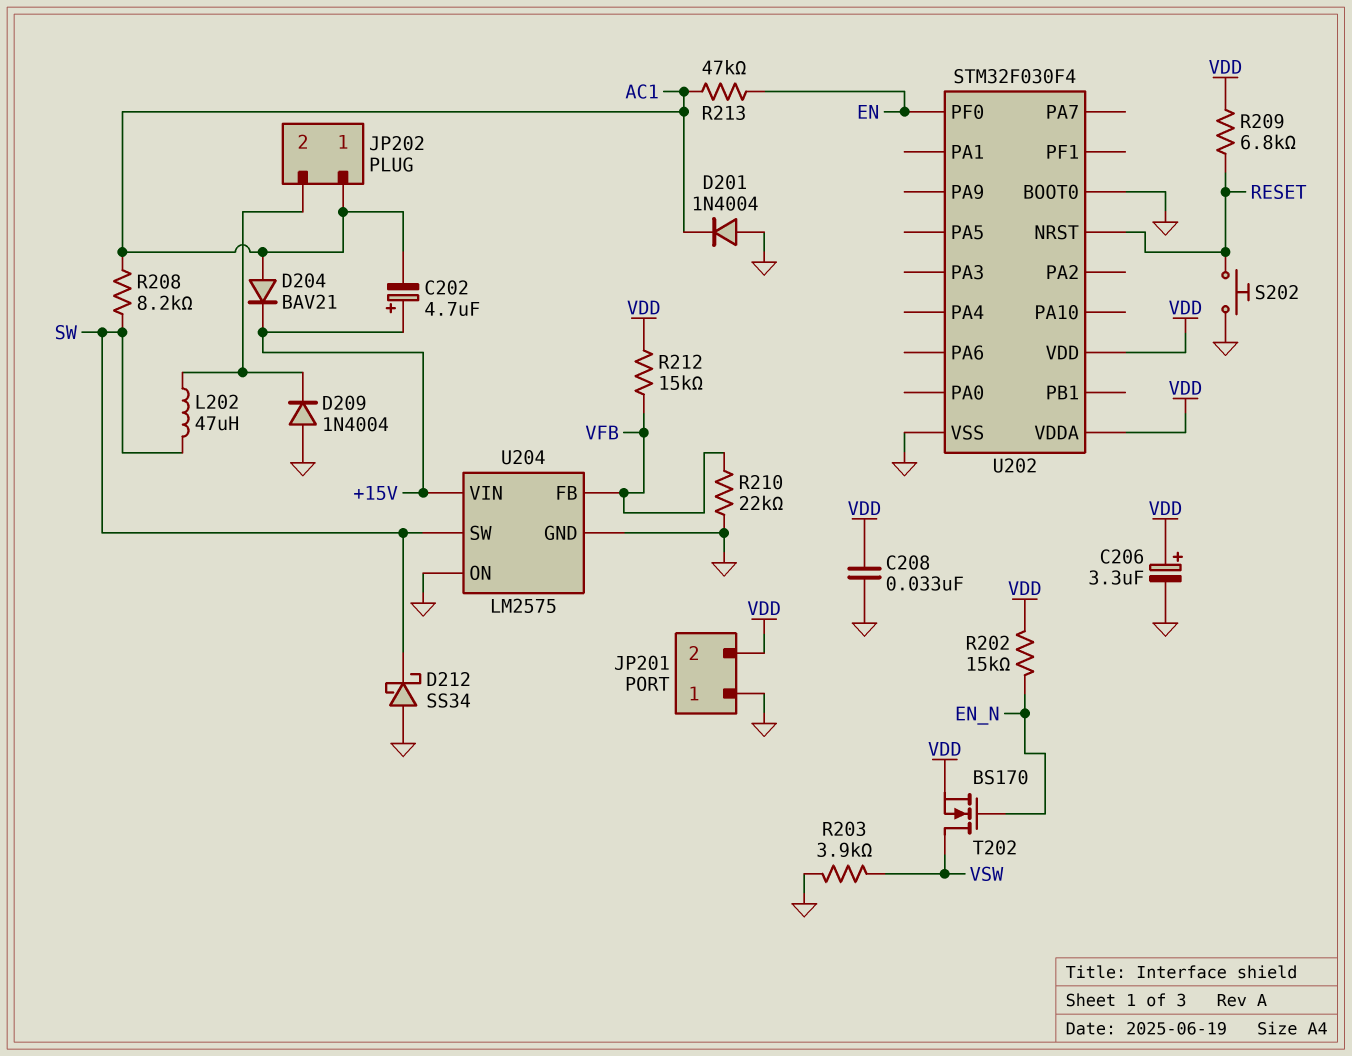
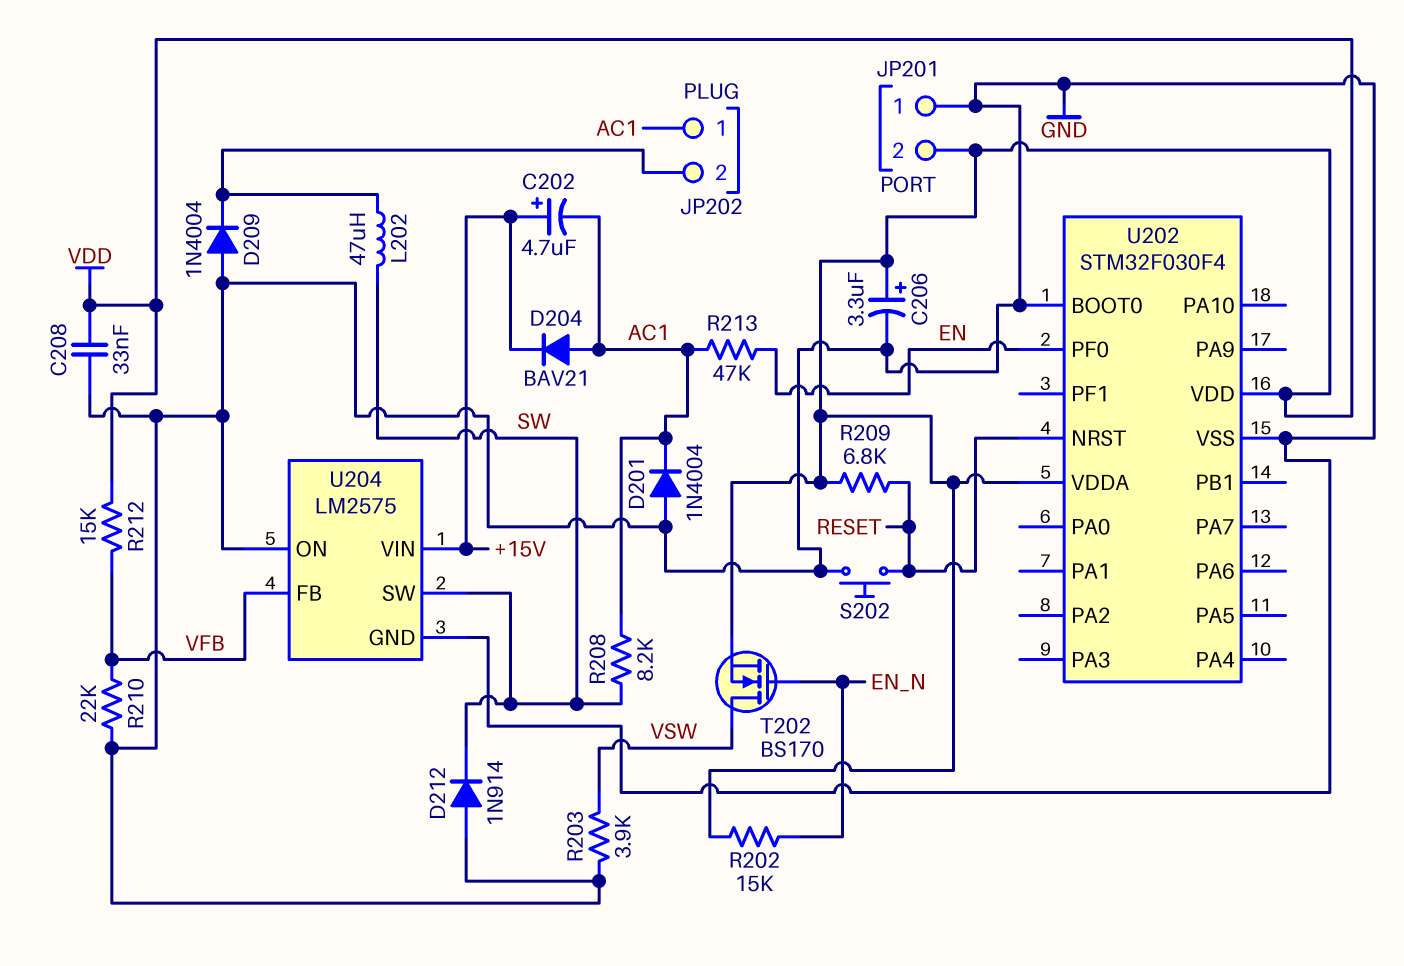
D212: schottky SS34 (A GND, K SW) -> diode 1N914 (A GND, K SW)

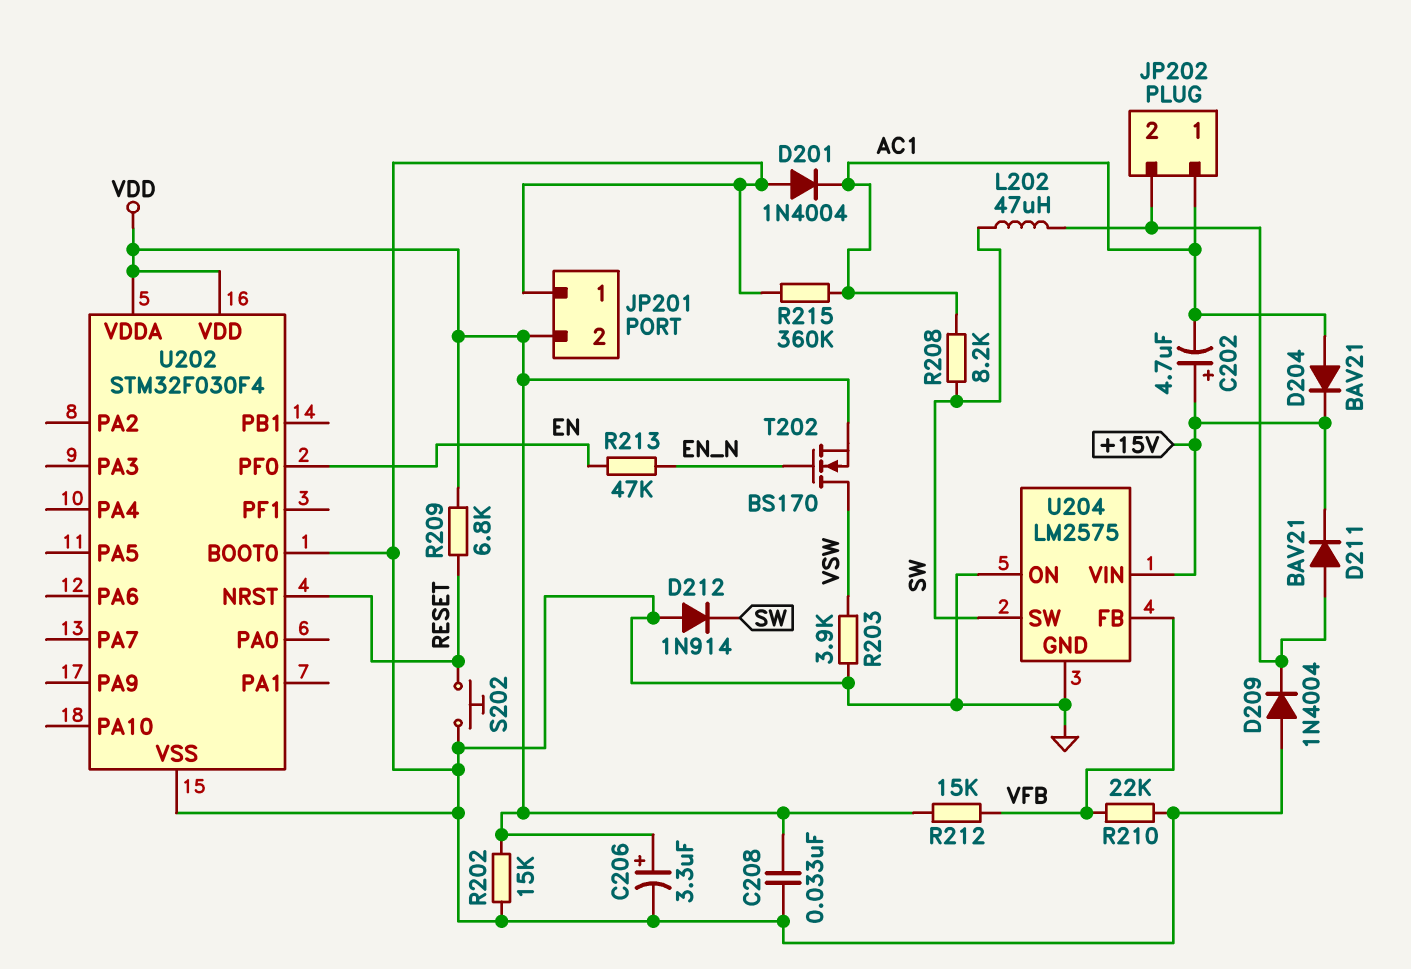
D211: none -> diode BAV21 (A JP202/2, K +15V)
R202: 15k (EN_N, VDD) -> 15k (GND, VDD)
R213: 47k (AC1, EN) -> 47k (EN, EN_N)
R215: none -> 360k (AC1, GND)

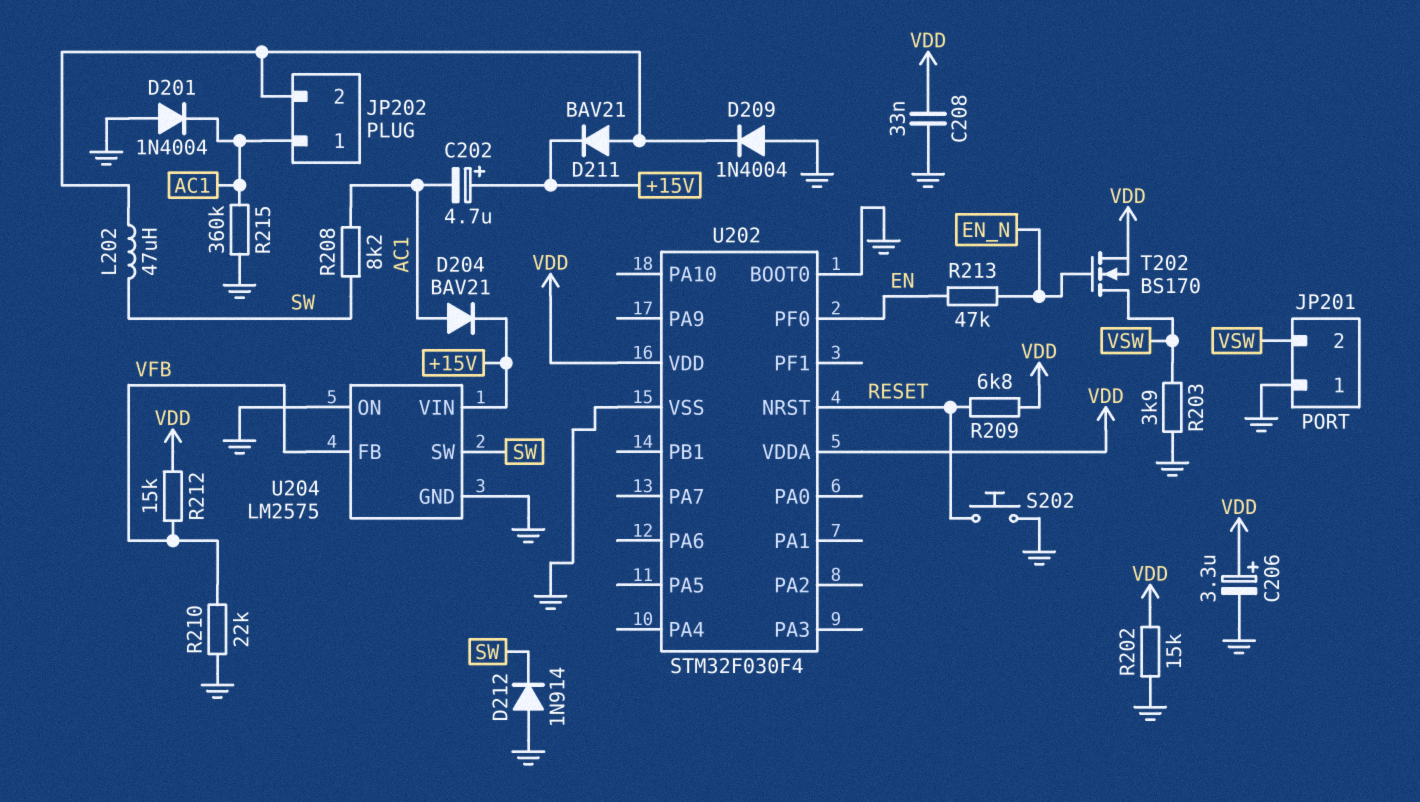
JP201 pin 2: VDD -> VSW

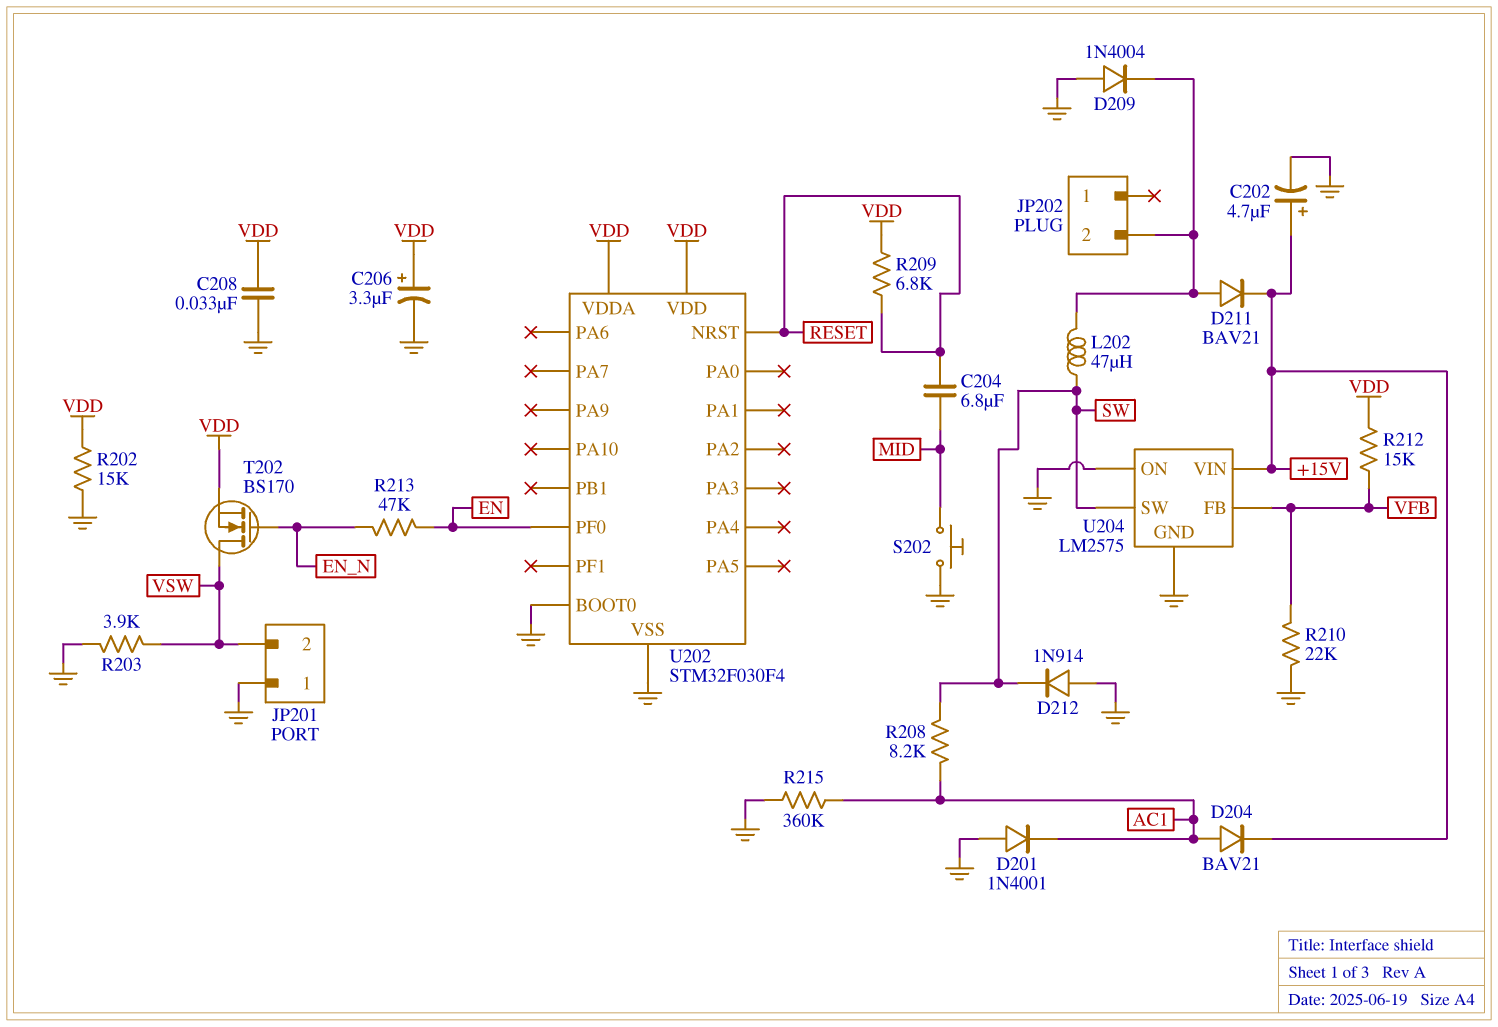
C202: 4.7uF (plus +15V, minus AC1) -> 4.7uF (plus +15V, minus GND)
C204: none -> 6.8uF (MID, RESET)
D201: diode 1N4004 (A GND, K AC1) -> diode 1N4001 (A GND, K AC1)
JP202 pin 1: AC1 -> none
S202: button (GND, RESET) -> button (GND, MID)

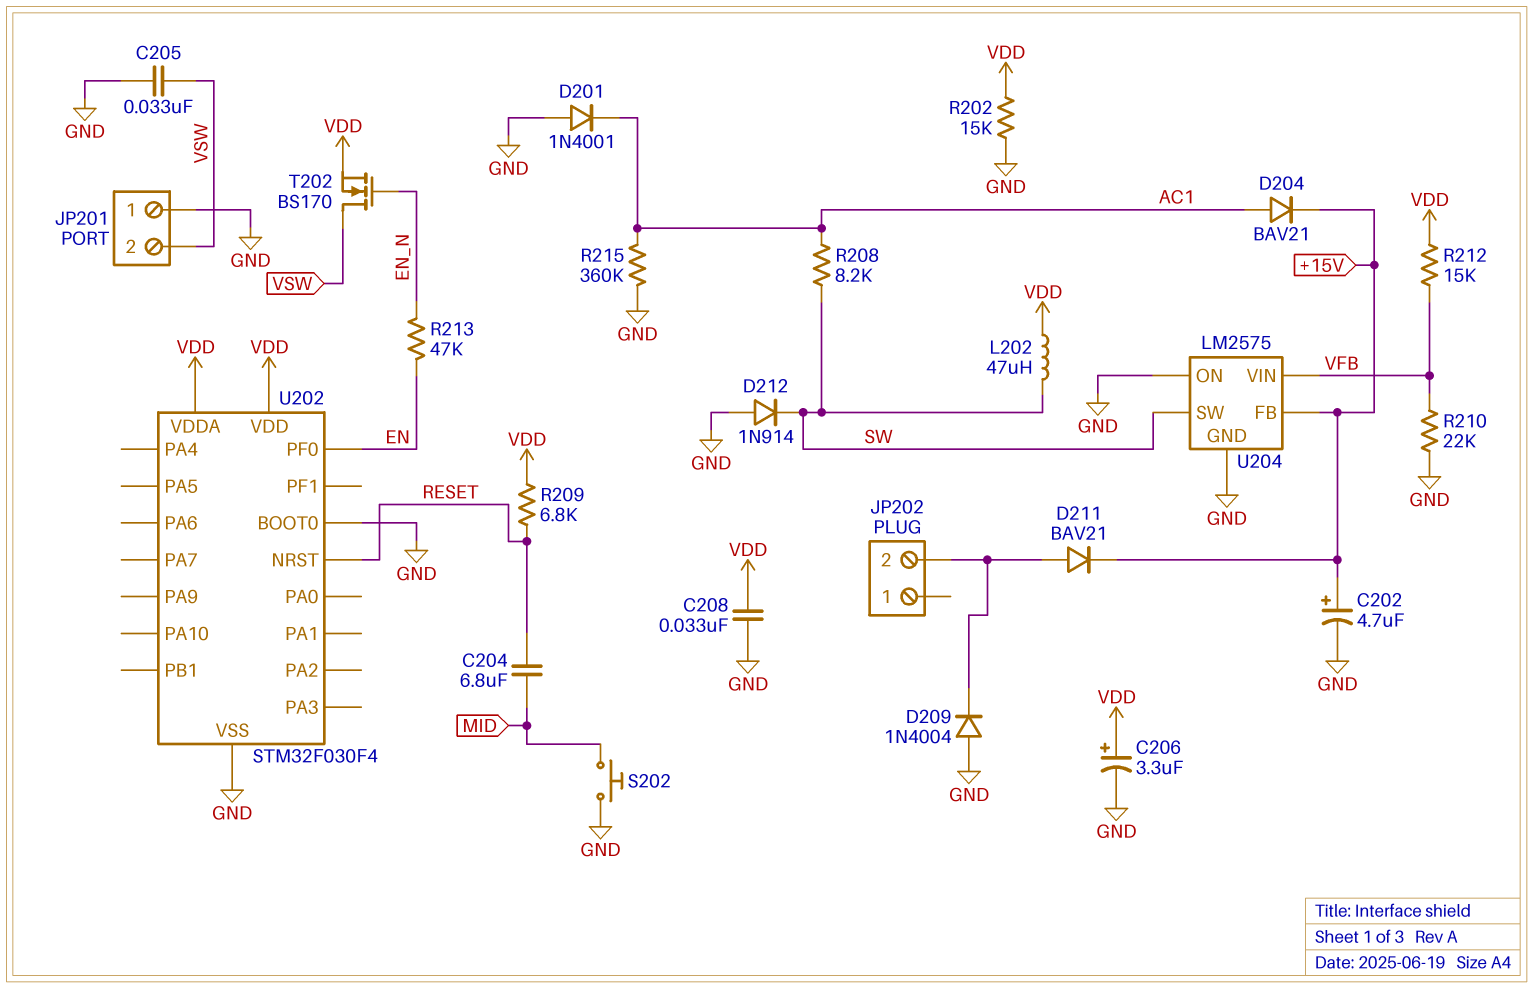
C205: none -> 33nF (GND, VSW)
L202: 47uH (JP202/2, SW) -> 47uH (SW, VDD)
R203: 3.9k (GND, VSW) -> none
U204 pin FB: VFB -> +15V
U204 pin VIN: +15V -> VFB

